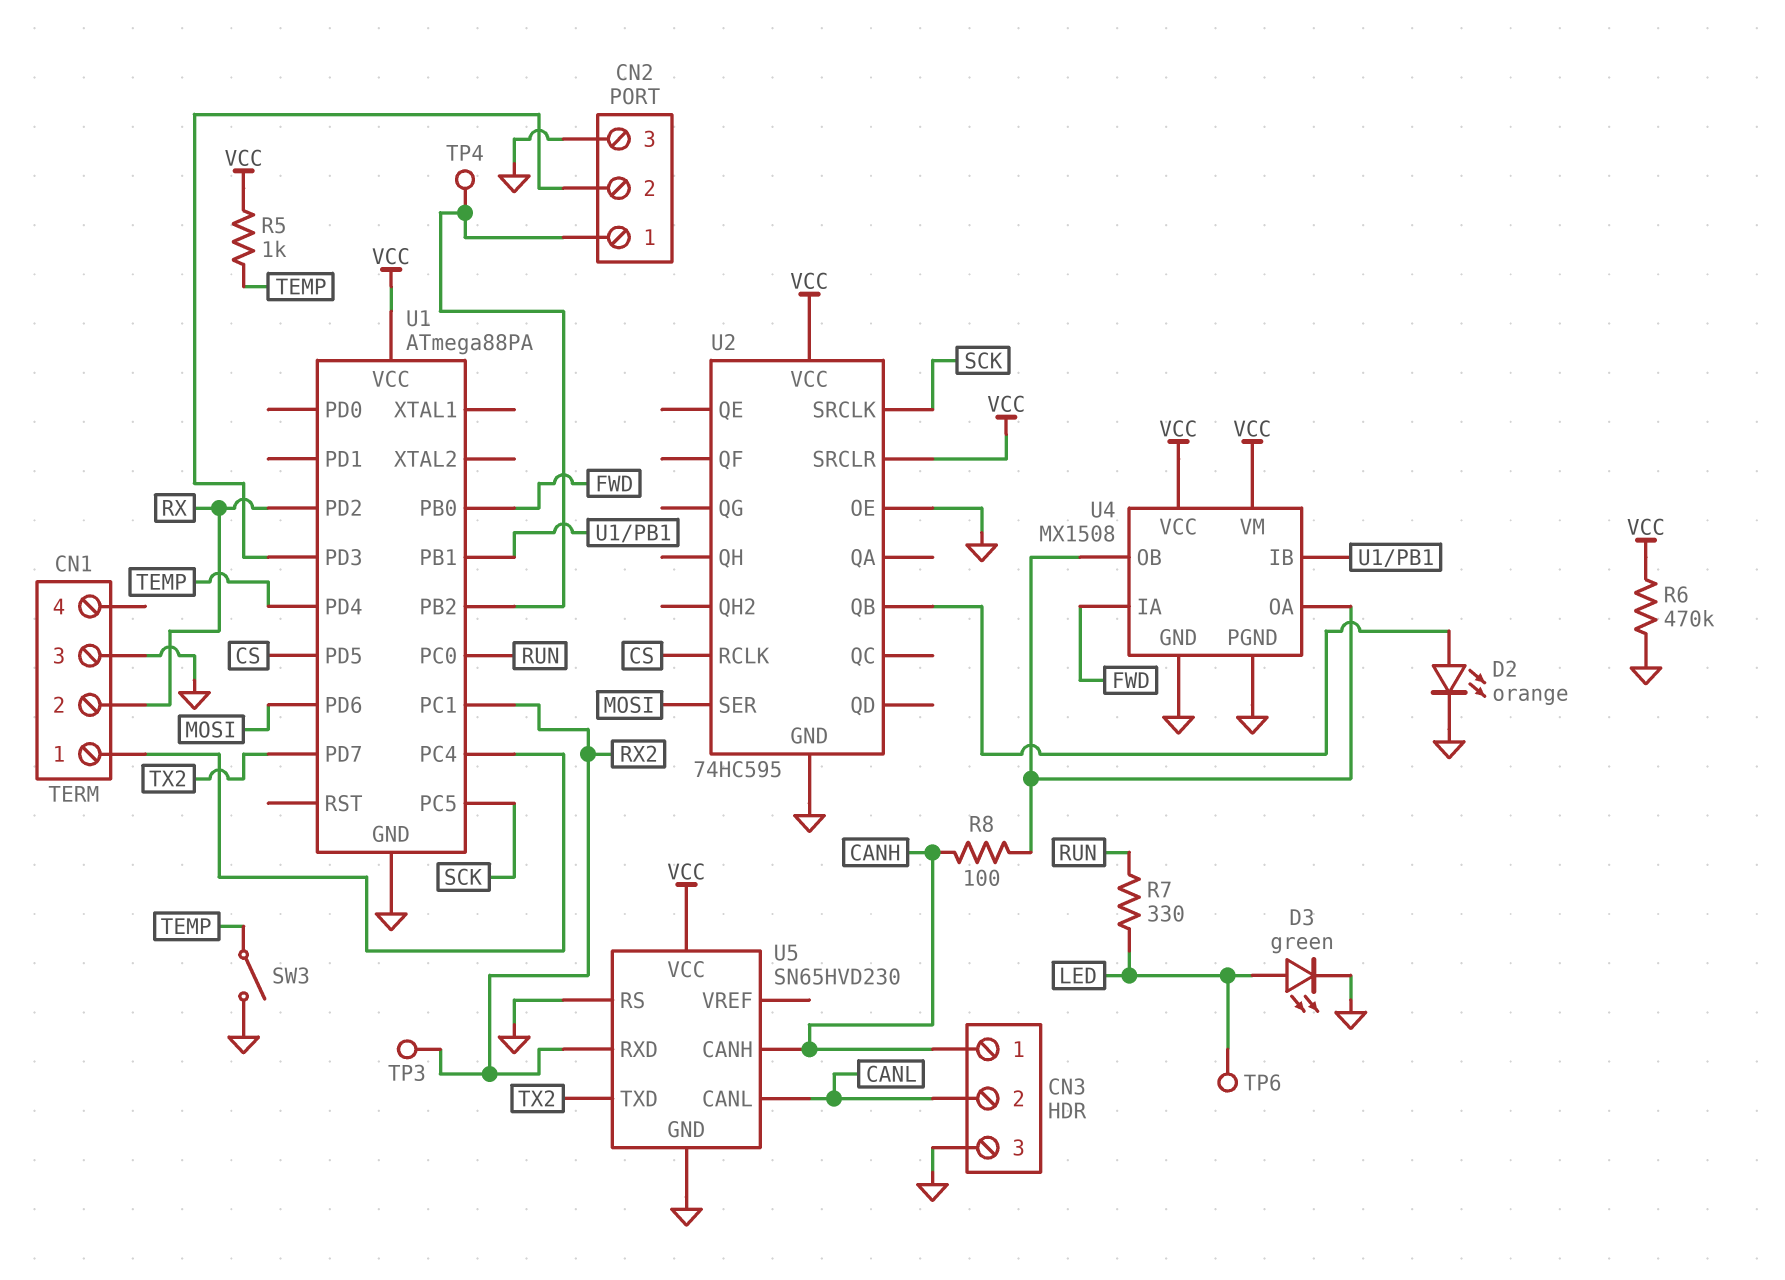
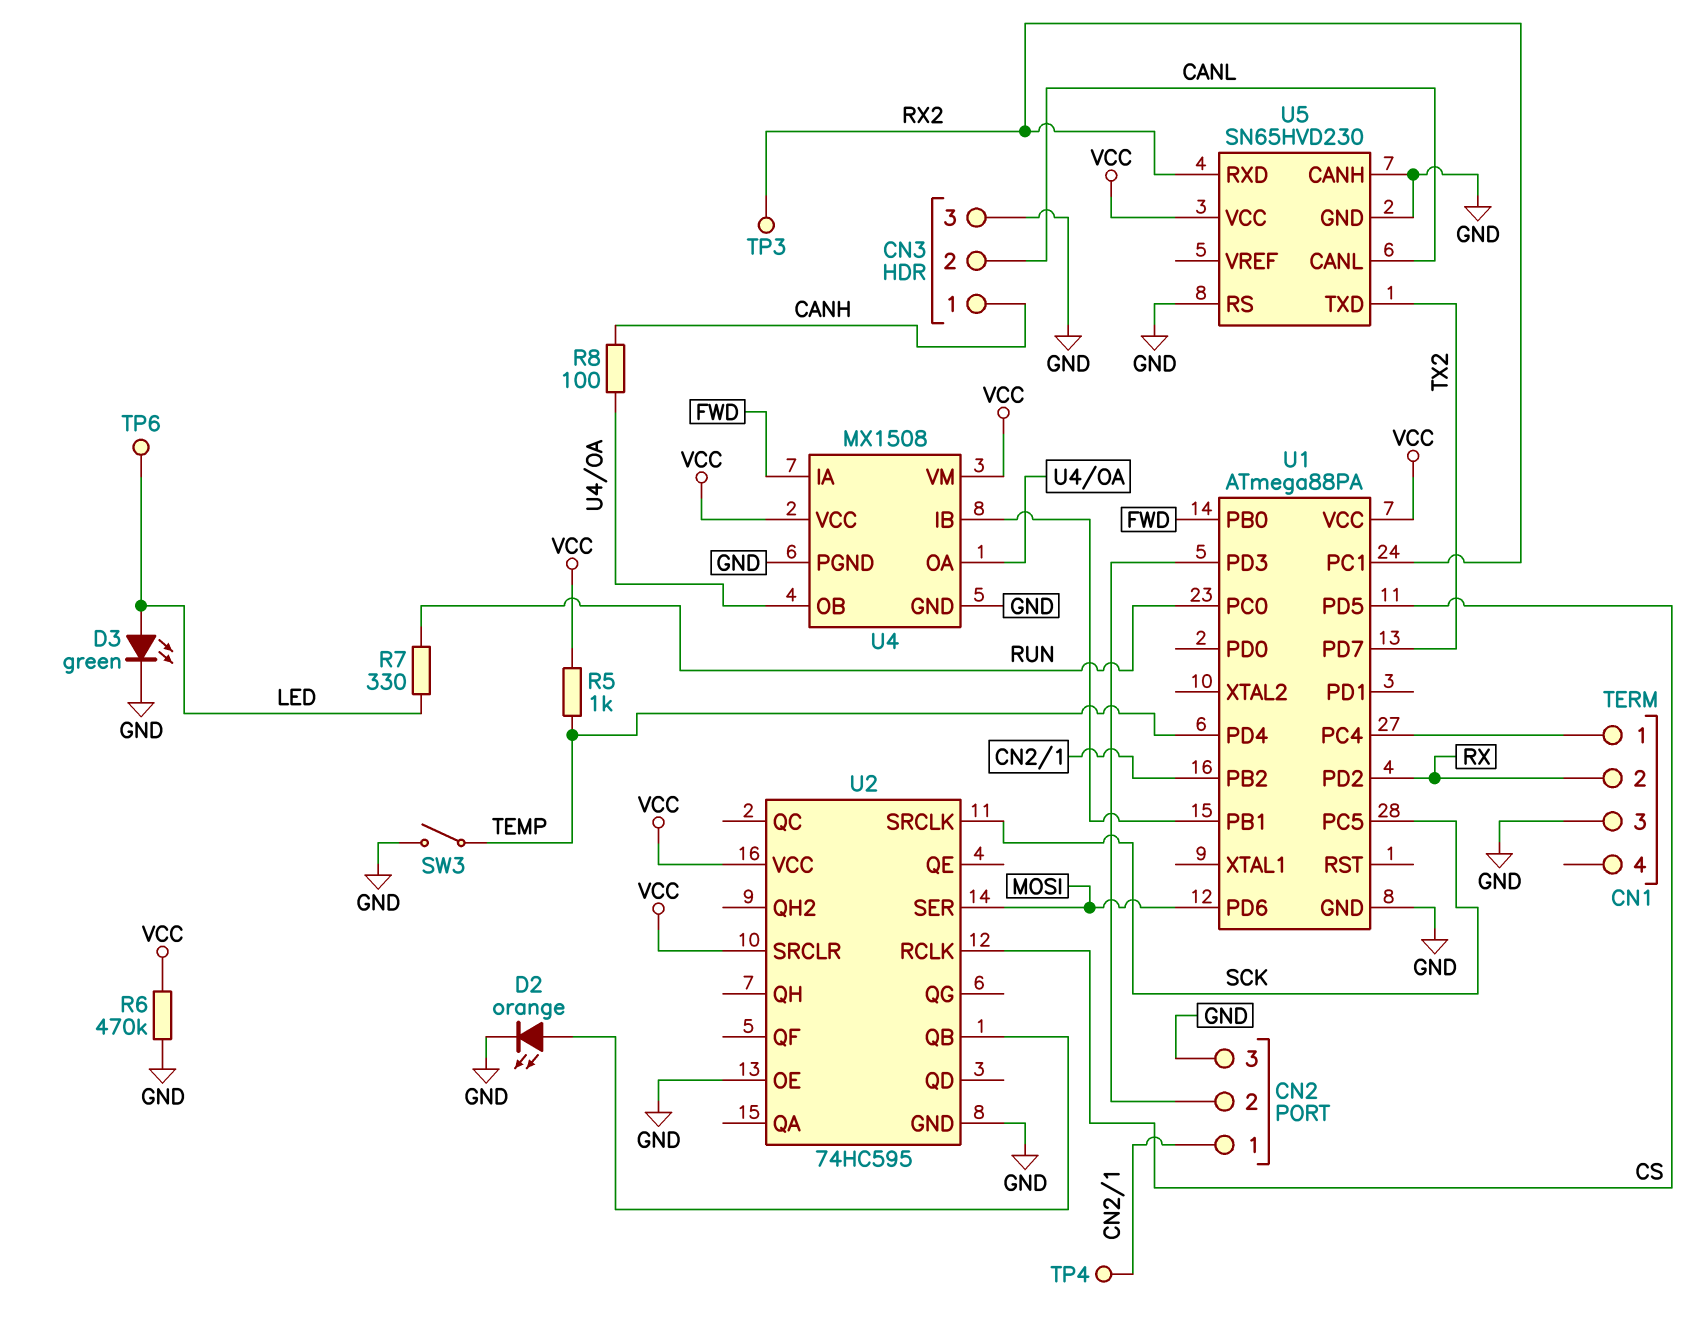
U5 pin CANH: CANH -> GND

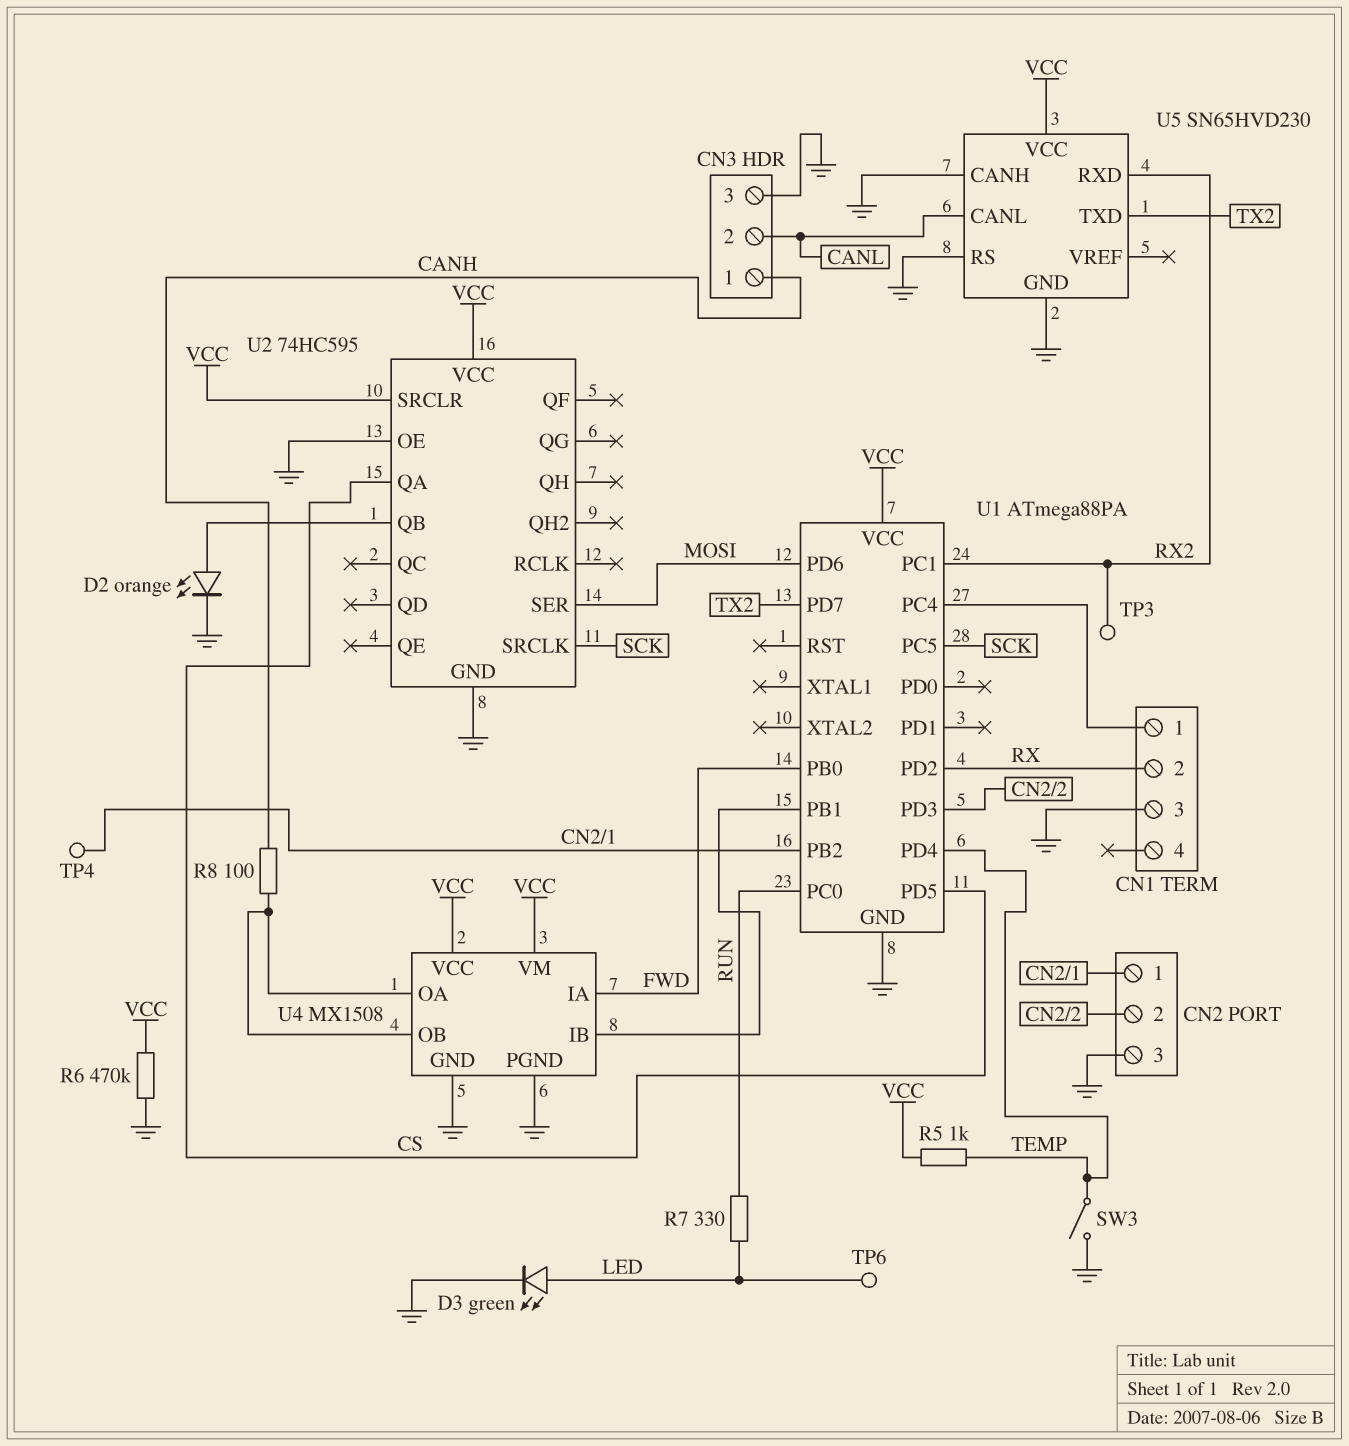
U2 pin QA: none -> CS
U2 pin RCLK: CS -> none

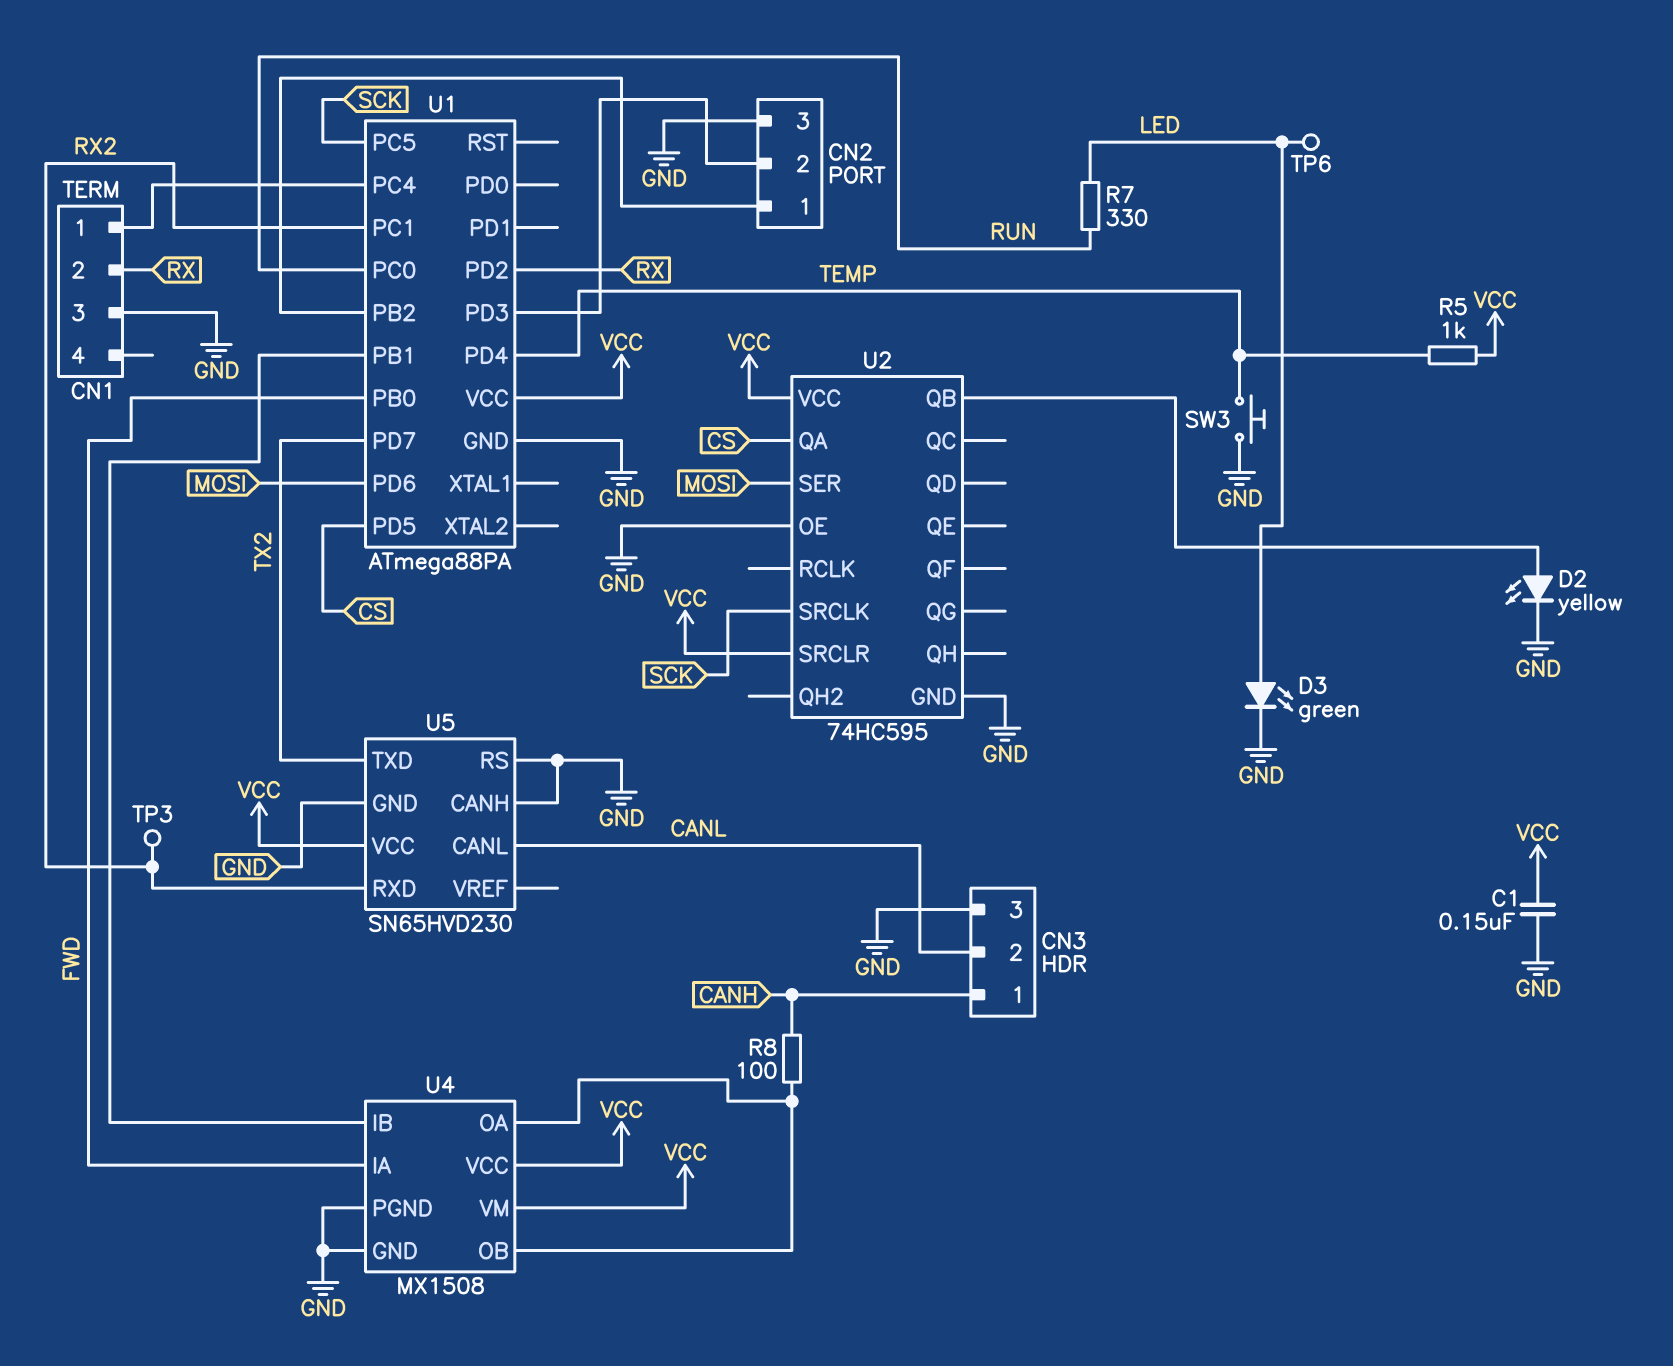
C1: none -> 150nF (GND, VCC)
D2: LED orange (A U2/QB, K GND) -> LED yellow (A U2/QB, K GND)
R6: 470k (GND, VCC) -> none
SW3: switch (GND, TEMP) -> button (GND, TEMP)
TP4: test point (CN2/1) -> none

